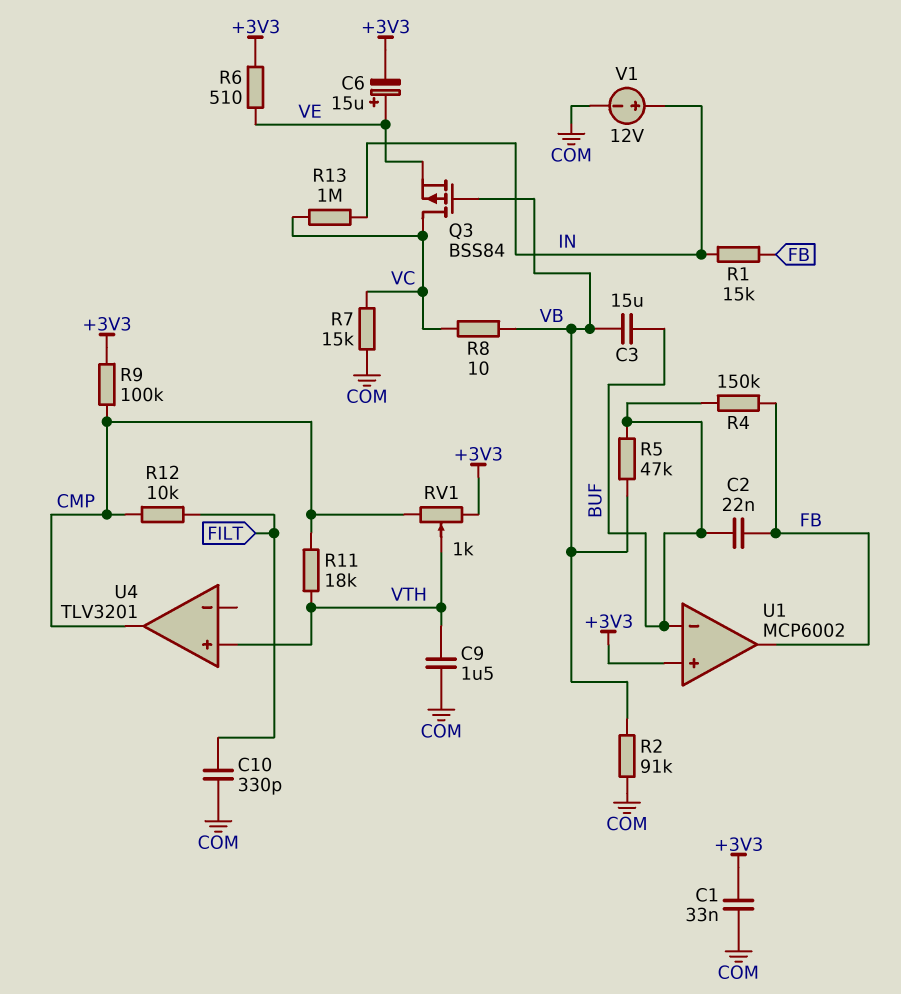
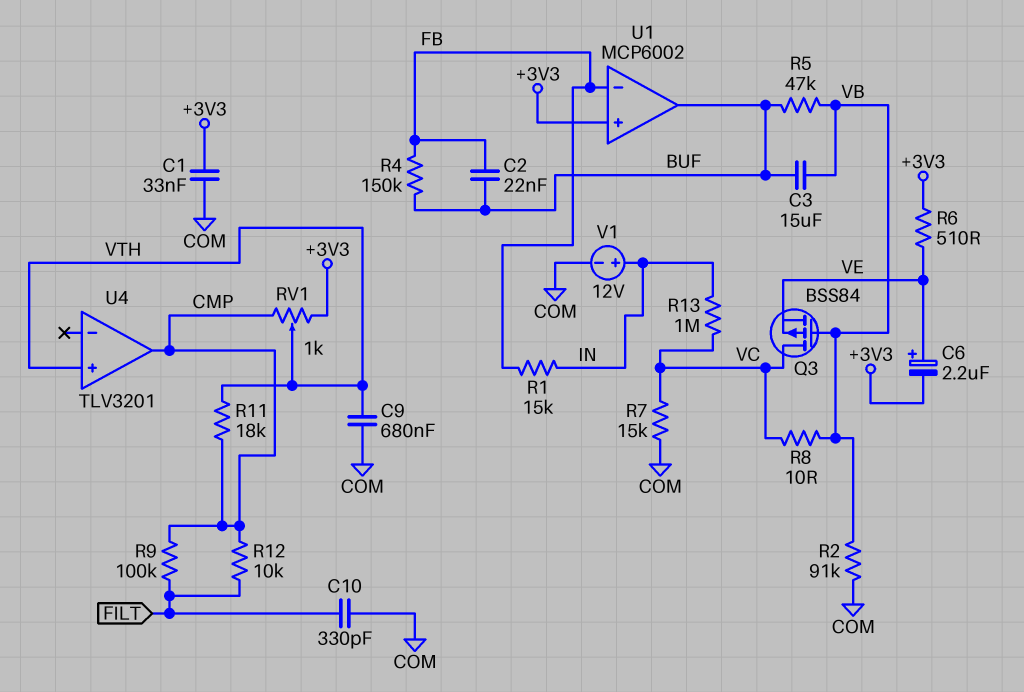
C6: 15uF (plus VE, minus +3V3) -> 2.2uF (plus VE, minus +3V3)
C9: 1.5uF (COM, VTH) -> 680nF (COM, VTH)
R9: 100k (+3V3, CMP) -> 100k (CMP, FILT)
U1 pin in-: BUF -> FB
U1 pin out: FB -> BUF

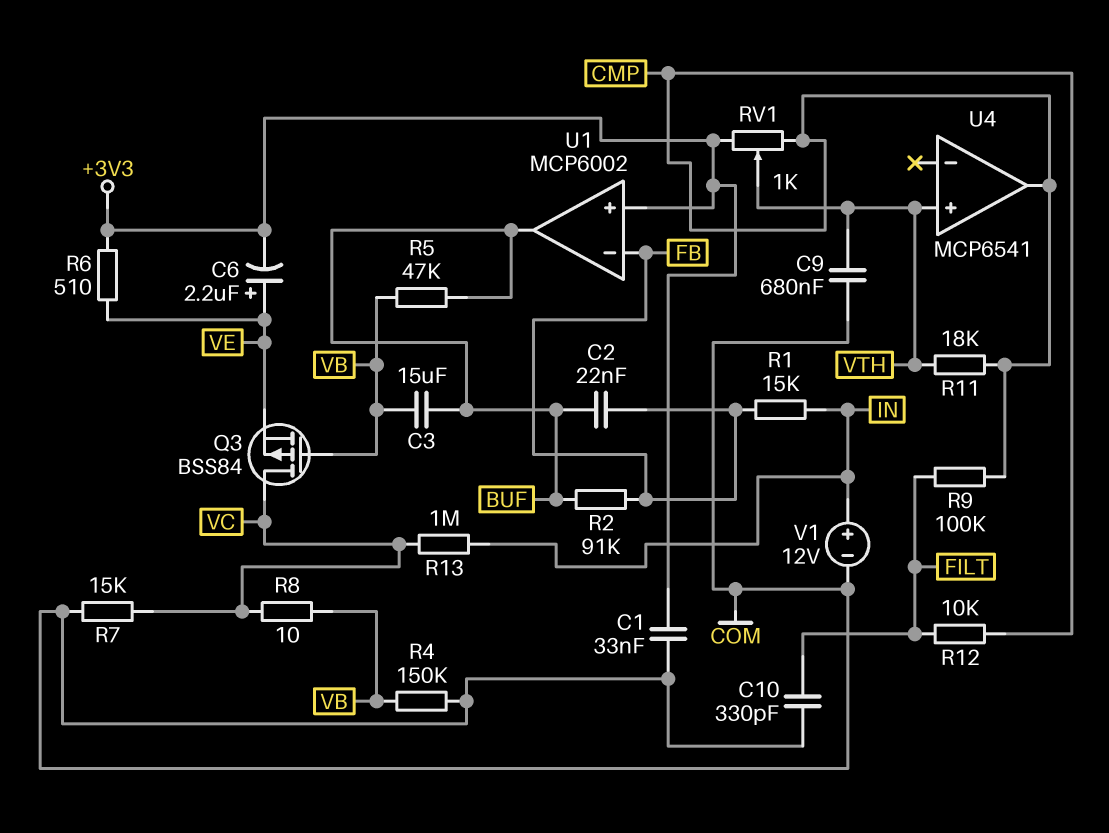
R2: 91k (COM, VB) -> 91k (BUF, FB)
R4: 150k (BUF, FB) -> 150k (COM, VB)
U4: TLV3201 -> MCP6541

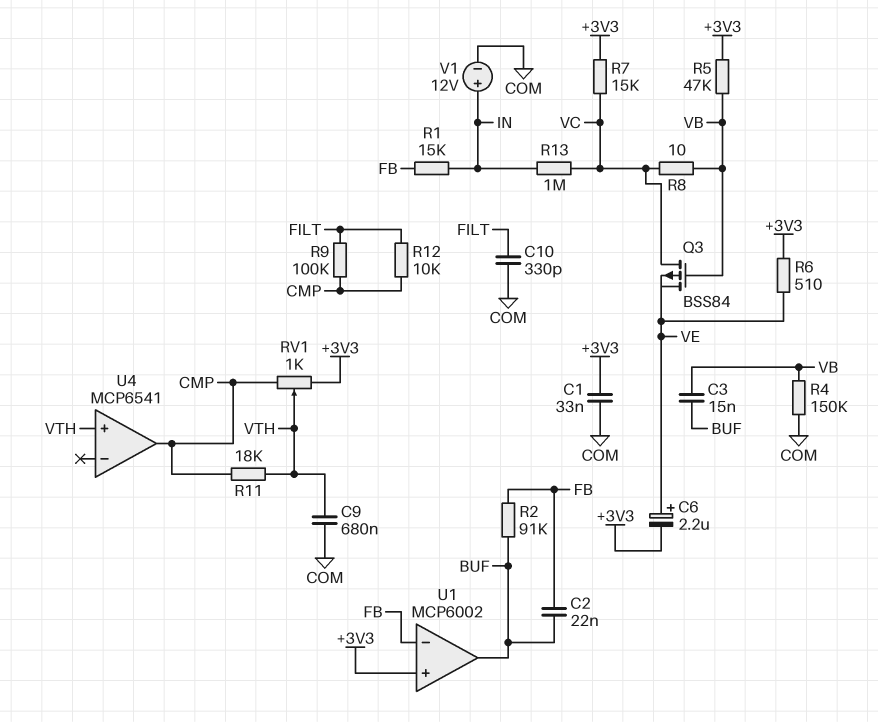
C3: 15uF (BUF, VB) -> 15nF (BUF, VB)
R5: 47k (BUF, VB) -> 47k (+3V3, VB)
R7: 15k (COM, VC) -> 15k (+3V3, VC)

